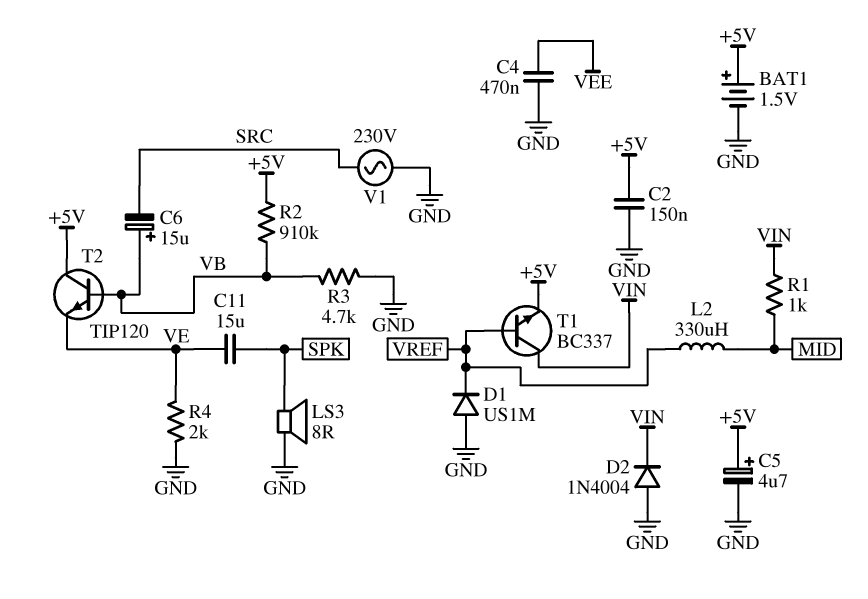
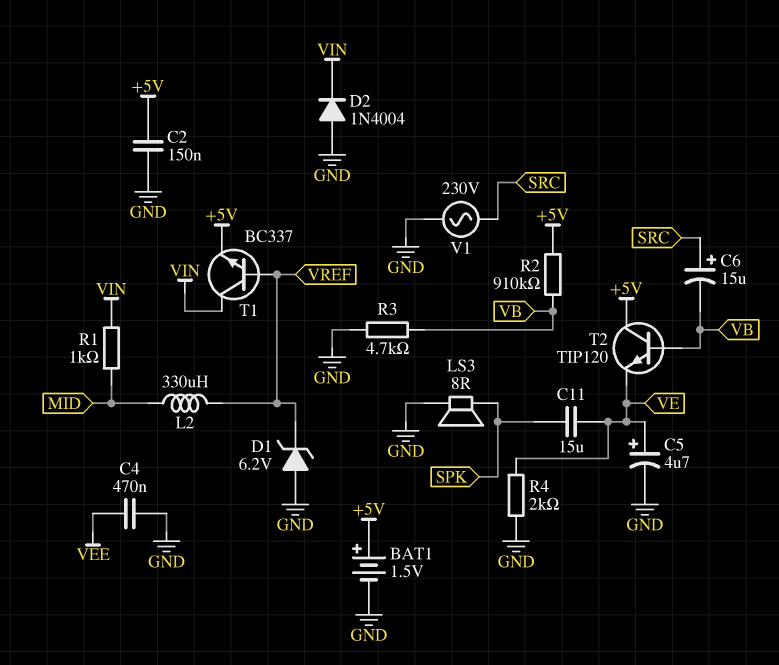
C5: 4.7uF (plus +5V, minus GND) -> 4.7uF (plus VE, minus GND)
C6: 15uF (plus VB, minus SRC) -> 15uF (plus SRC, minus VB)
D1: diode US1M (A GND, K VREF) -> zener 6.2V (A GND, K VREF)

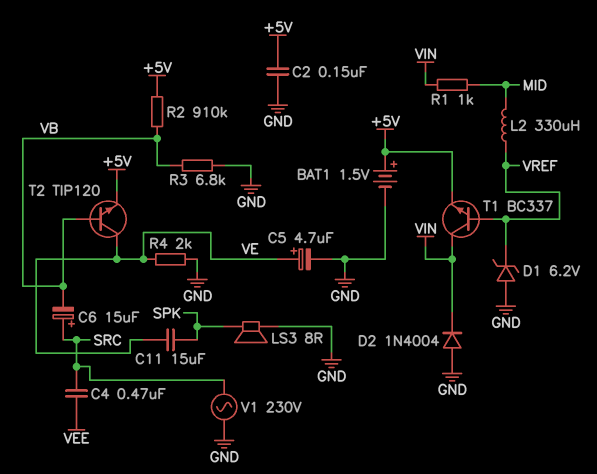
C4: 470nF (GND, VEE) -> 470nF (SRC, VEE)
R3: 4.7k (GND, VB) -> 6.8k (GND, VB)
T2: NPN TIP120 (B VB, C +5V, E VE) -> NPN TIP120 (B VB, C VE, E +5V)

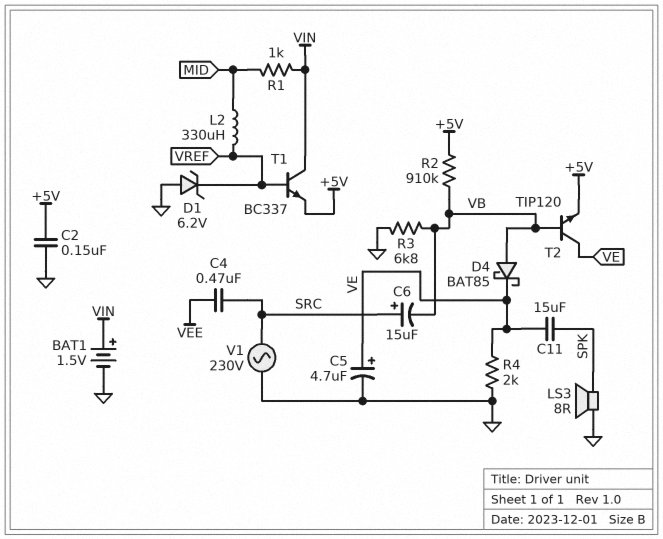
BAT1: 1.5V (plus +5V, minus GND) -> 1.5V (plus VIN, minus GND)
D2: diode 1N4004 (A GND, K VIN) -> none
D4: none -> schottky BAT85 (A VB, K VE)

